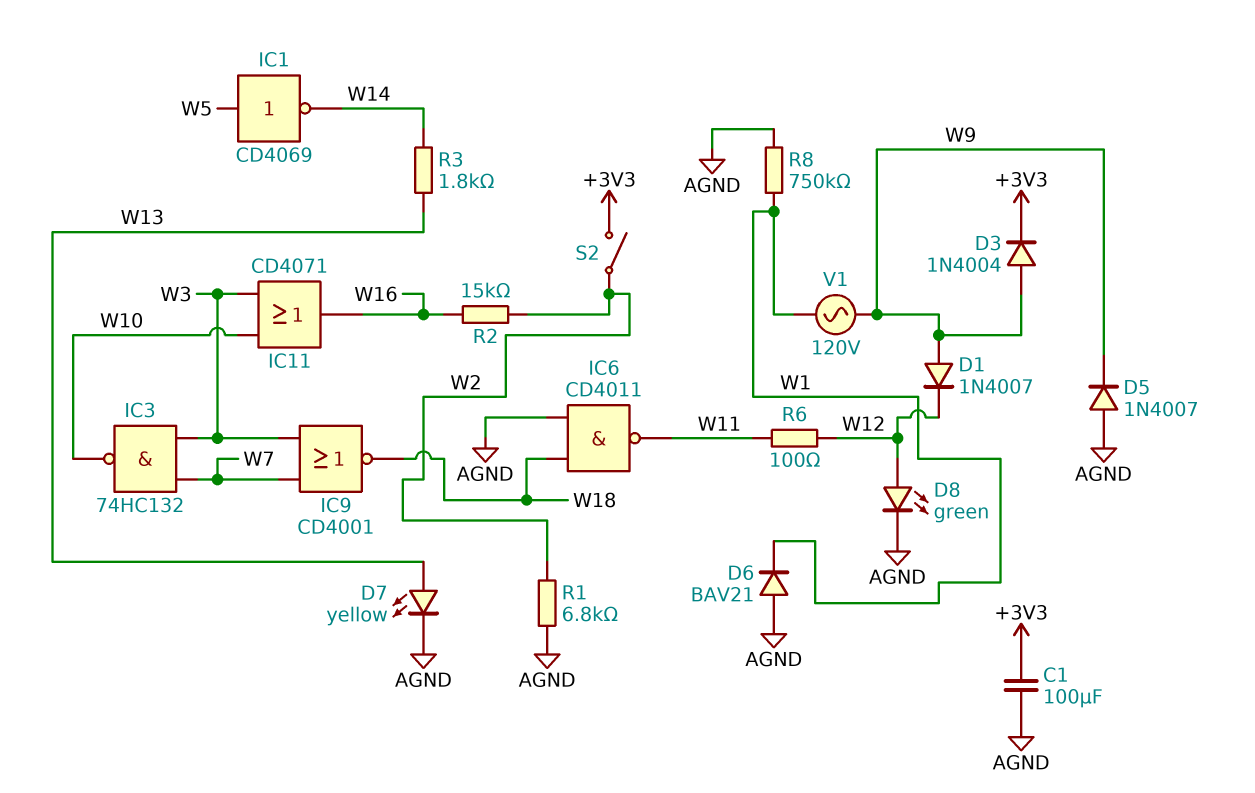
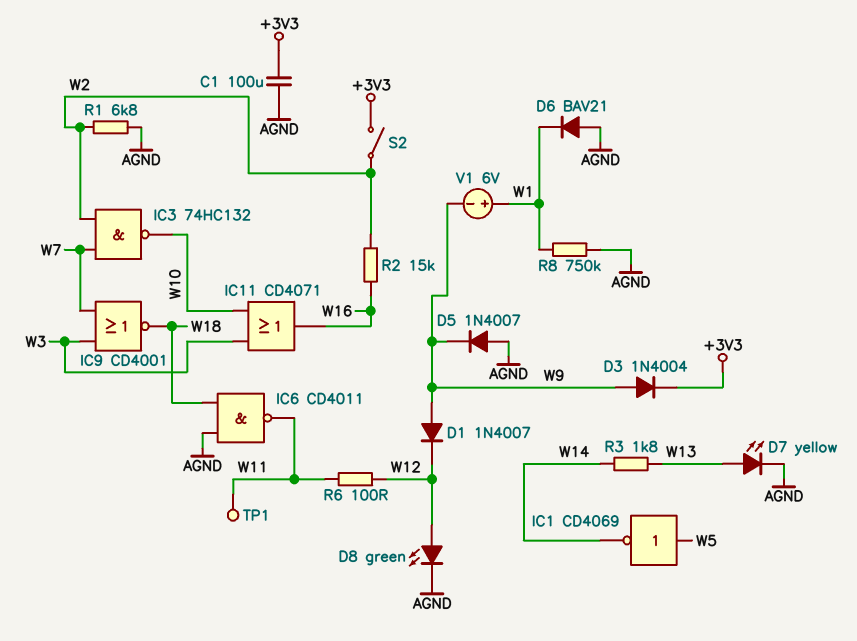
IC3: NAND 74HC132 (in W3, in W7, out W10) -> NAND 74HC132 (in W2, in W7, out W10)
TP1: none -> test point (W11)
V1: AC 120V (W1, W9) -> 6V (plus W1, minus W9)

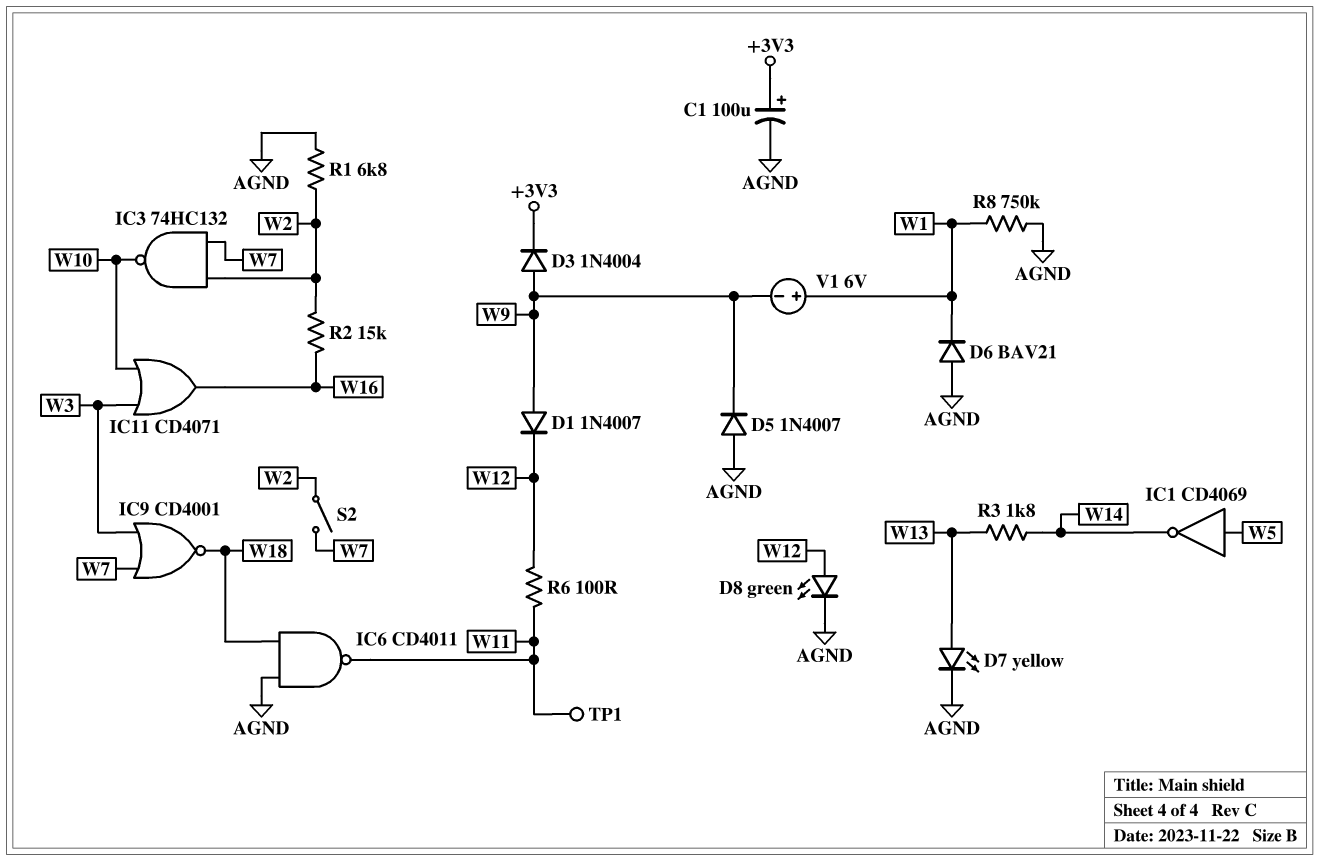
C1: 100uF (+3V3, AGND) -> 100uF (plus +3V3, minus AGND)
S2: switch (+3V3, W2) -> switch (W2, W7)

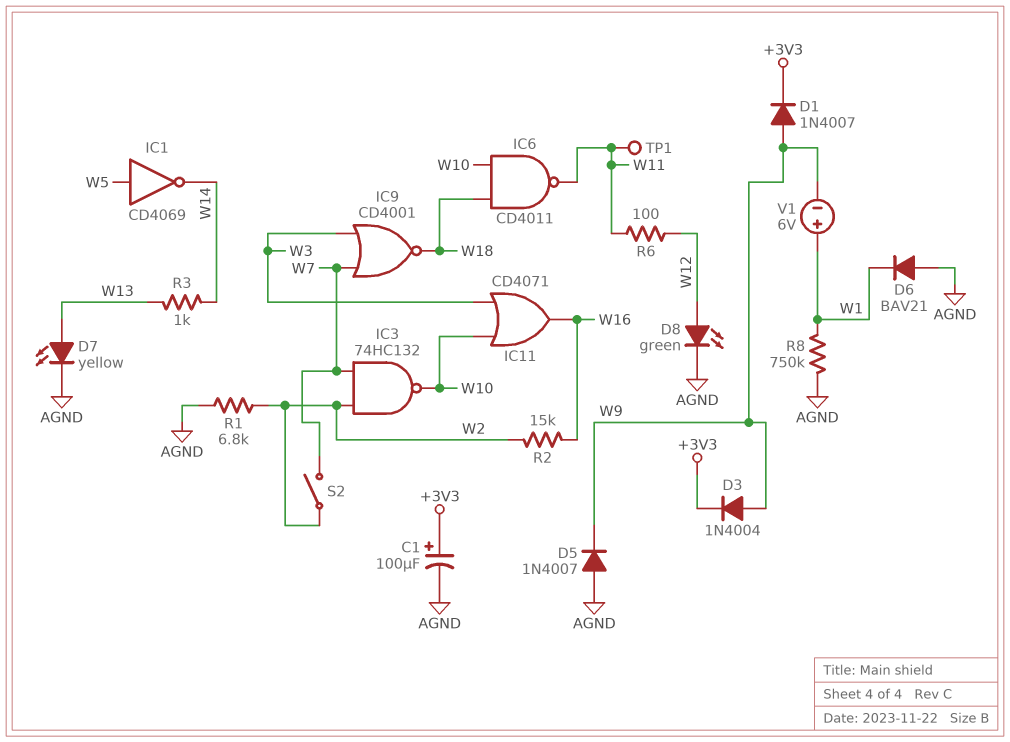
D1: diode 1N4007 (A W9, K W12) -> diode 1N4007 (A W9, K +3V3)
IC6: NAND CD4011 (in AGND, in W18, out W11) -> NAND CD4011 (in W10, in W18, out W11)
R3: 1.8k (W13, W14) -> 1k (W13, W14)

